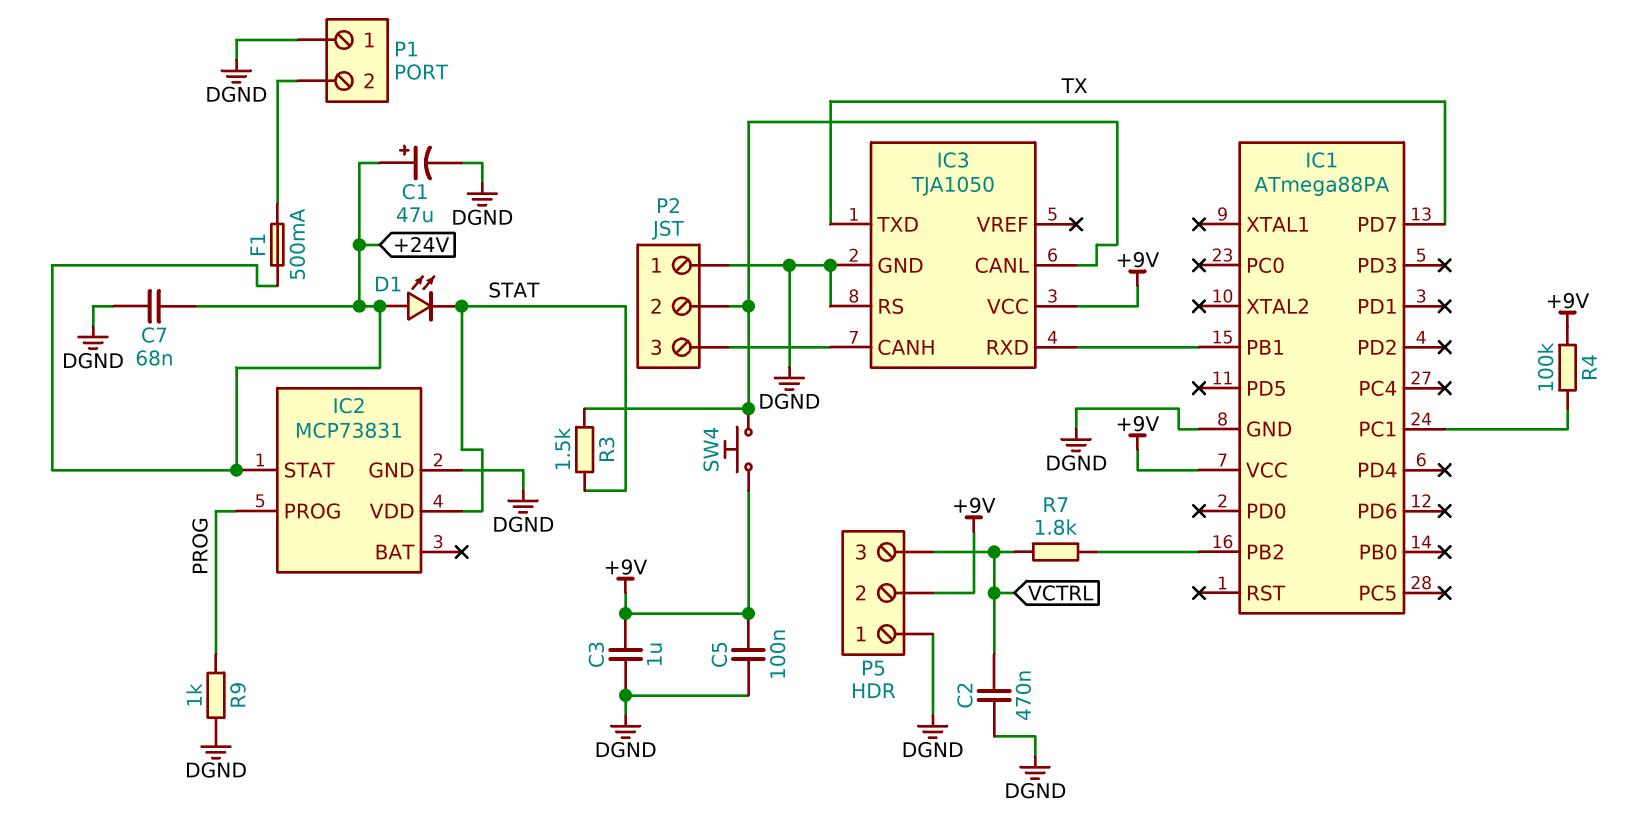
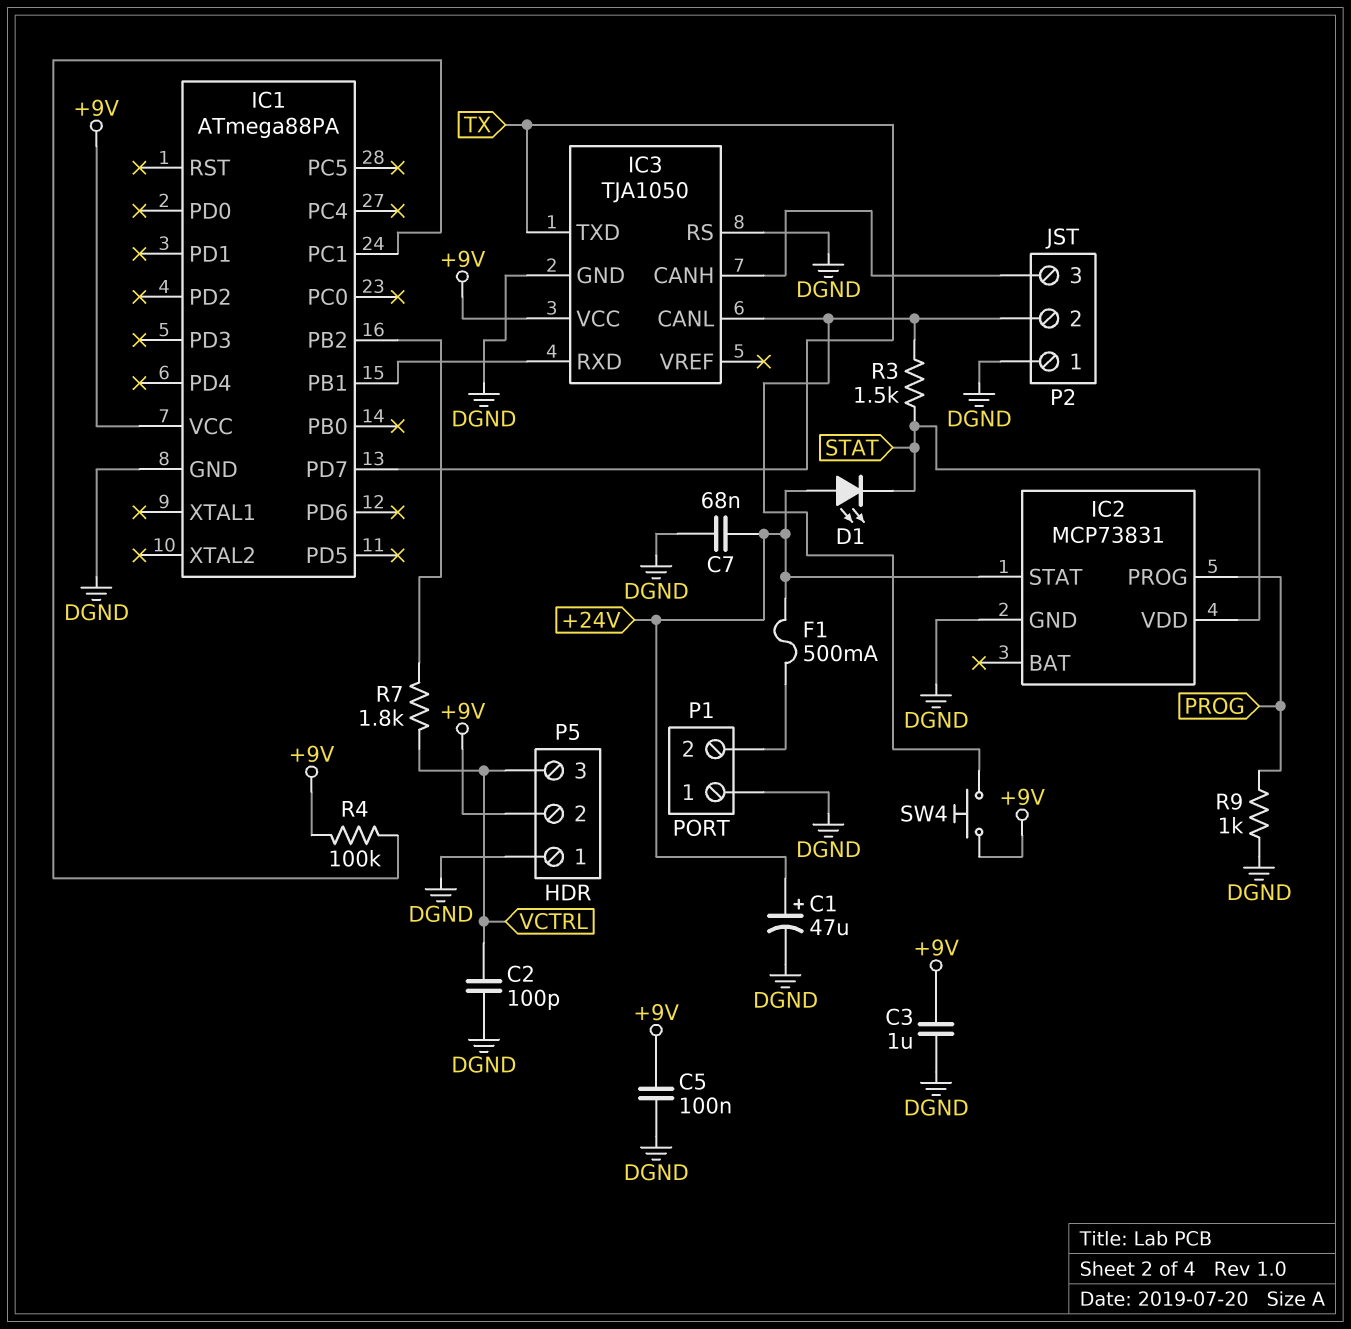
C2: 470nF (DGND, VCTRL) -> 100pF (DGND, VCTRL)

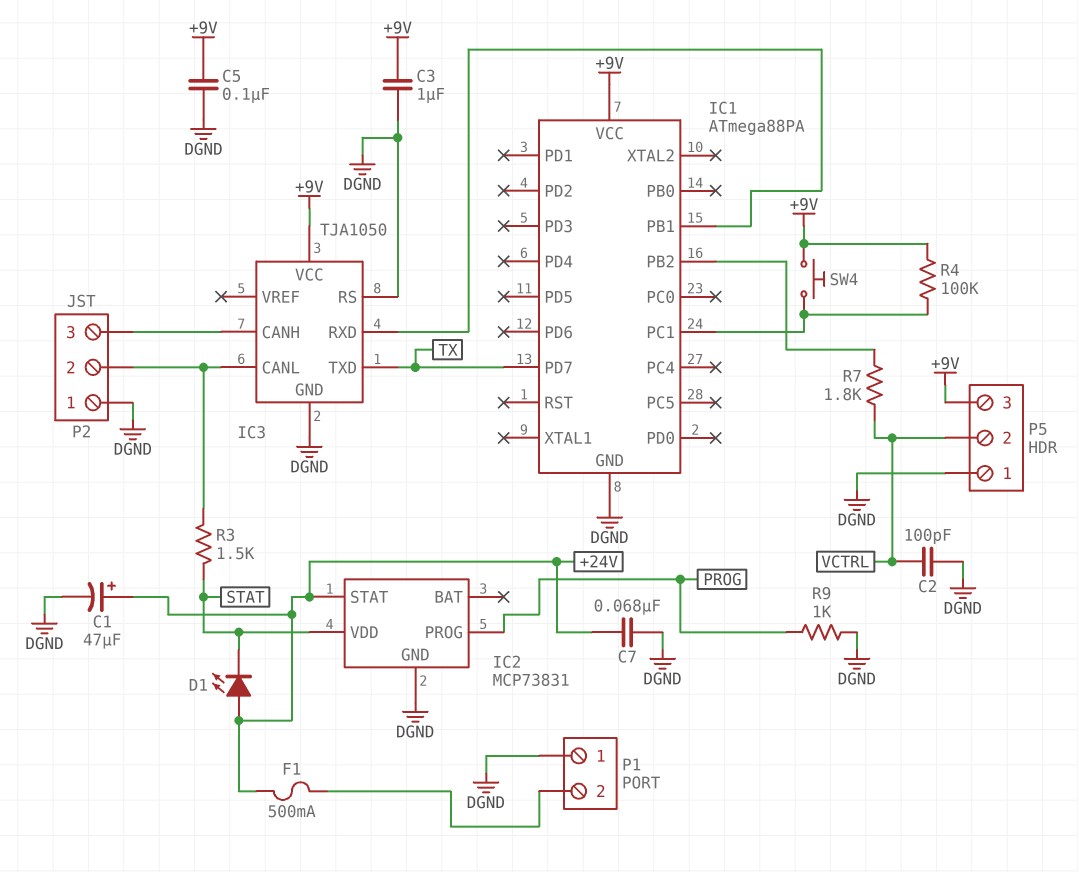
P5 pin 2: +9V -> VCTRL
P5 pin 3: VCTRL -> +9V
SW4: button (+9V, IC3/CANL) -> button (+9V, IC1/PC1)

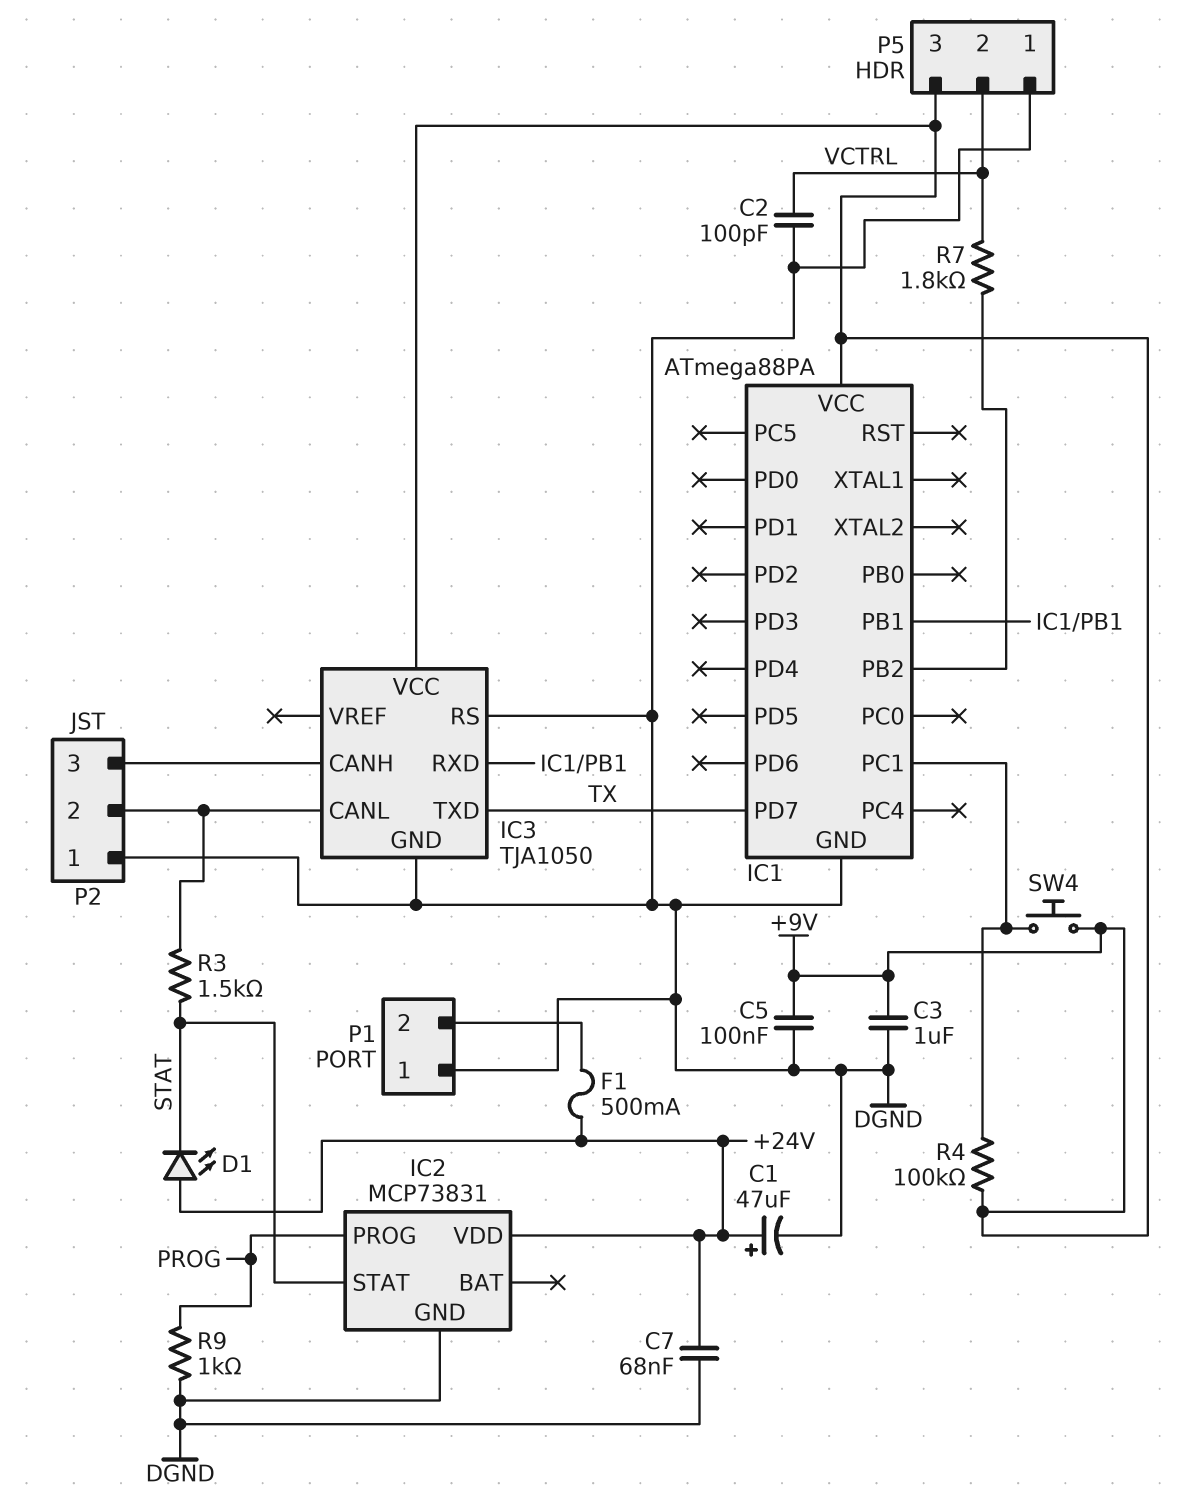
IC2 pin STAT: +24V -> STAT
IC2 pin VDD: STAT -> +24V

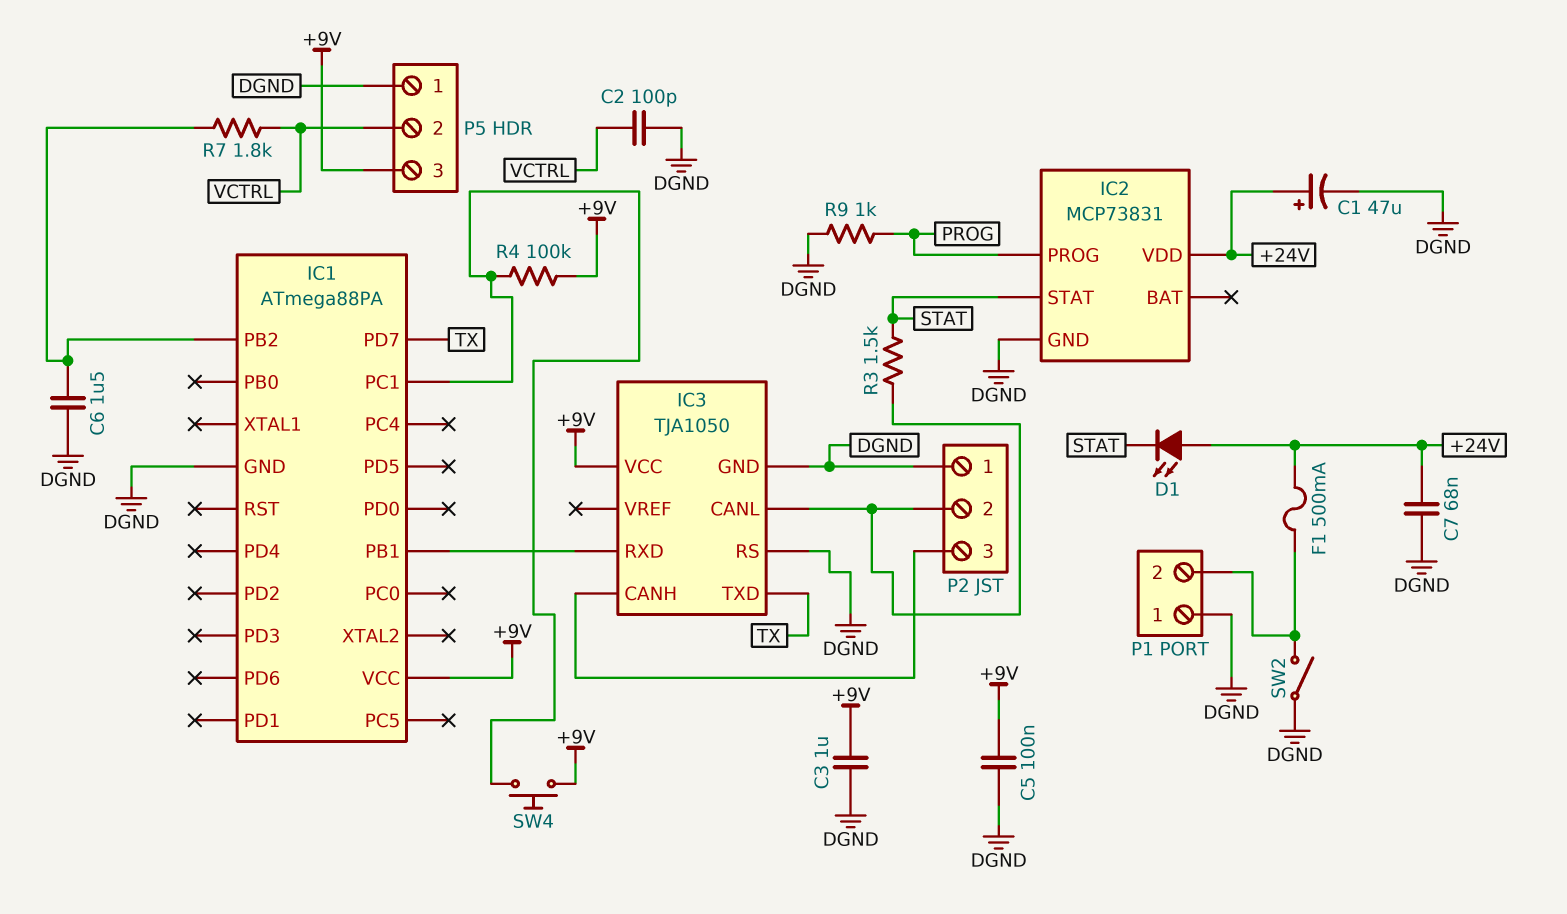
C6: none -> 1.5uF (DGND, IC1/PB2)
SW2: none -> switch (DGND, P1/2)

